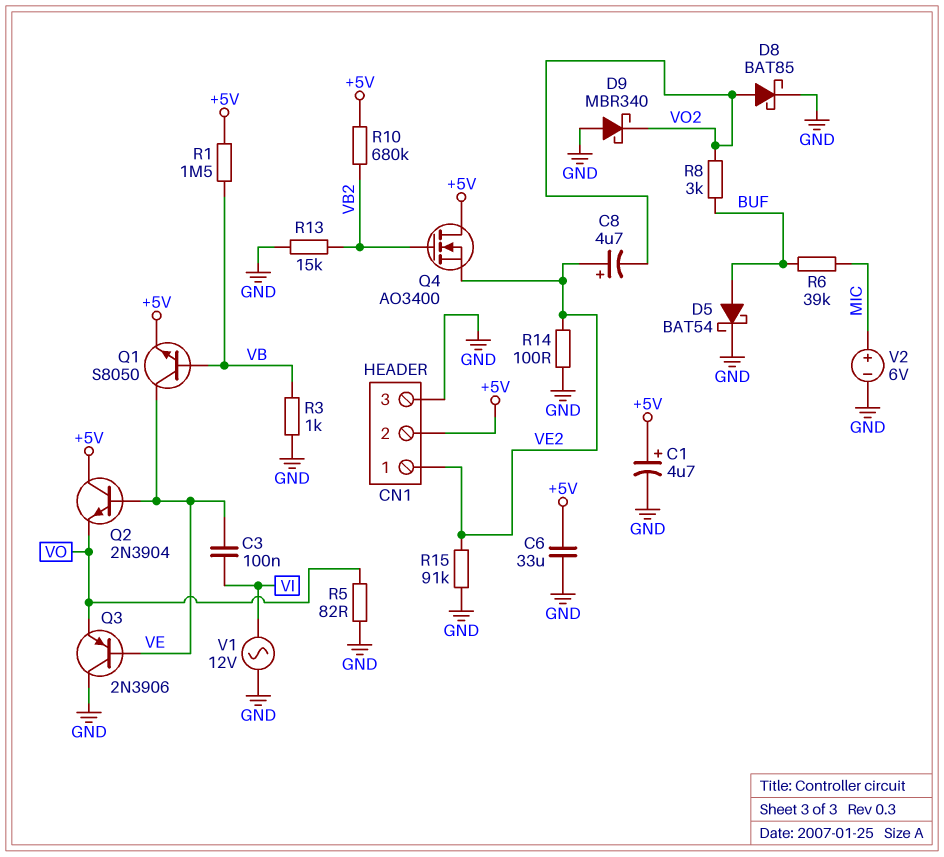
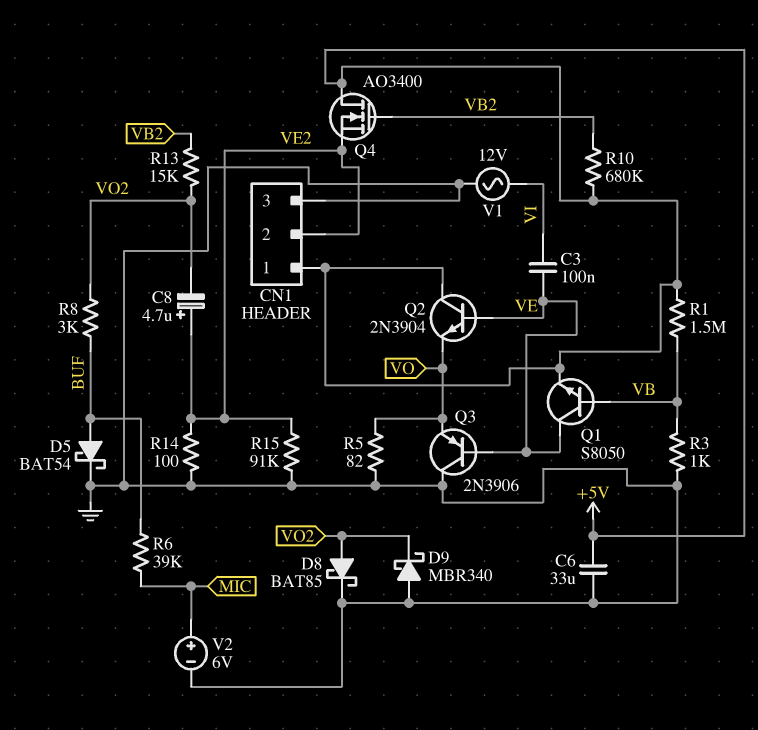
C1: 4.7uF (plus +5V, minus GND) -> none
CN1 pin 1: VE2 -> +5V
CN1 pin 2: +5V -> VE2
R13: 15k (GND, VB2) -> 15k (VB2, VO2)

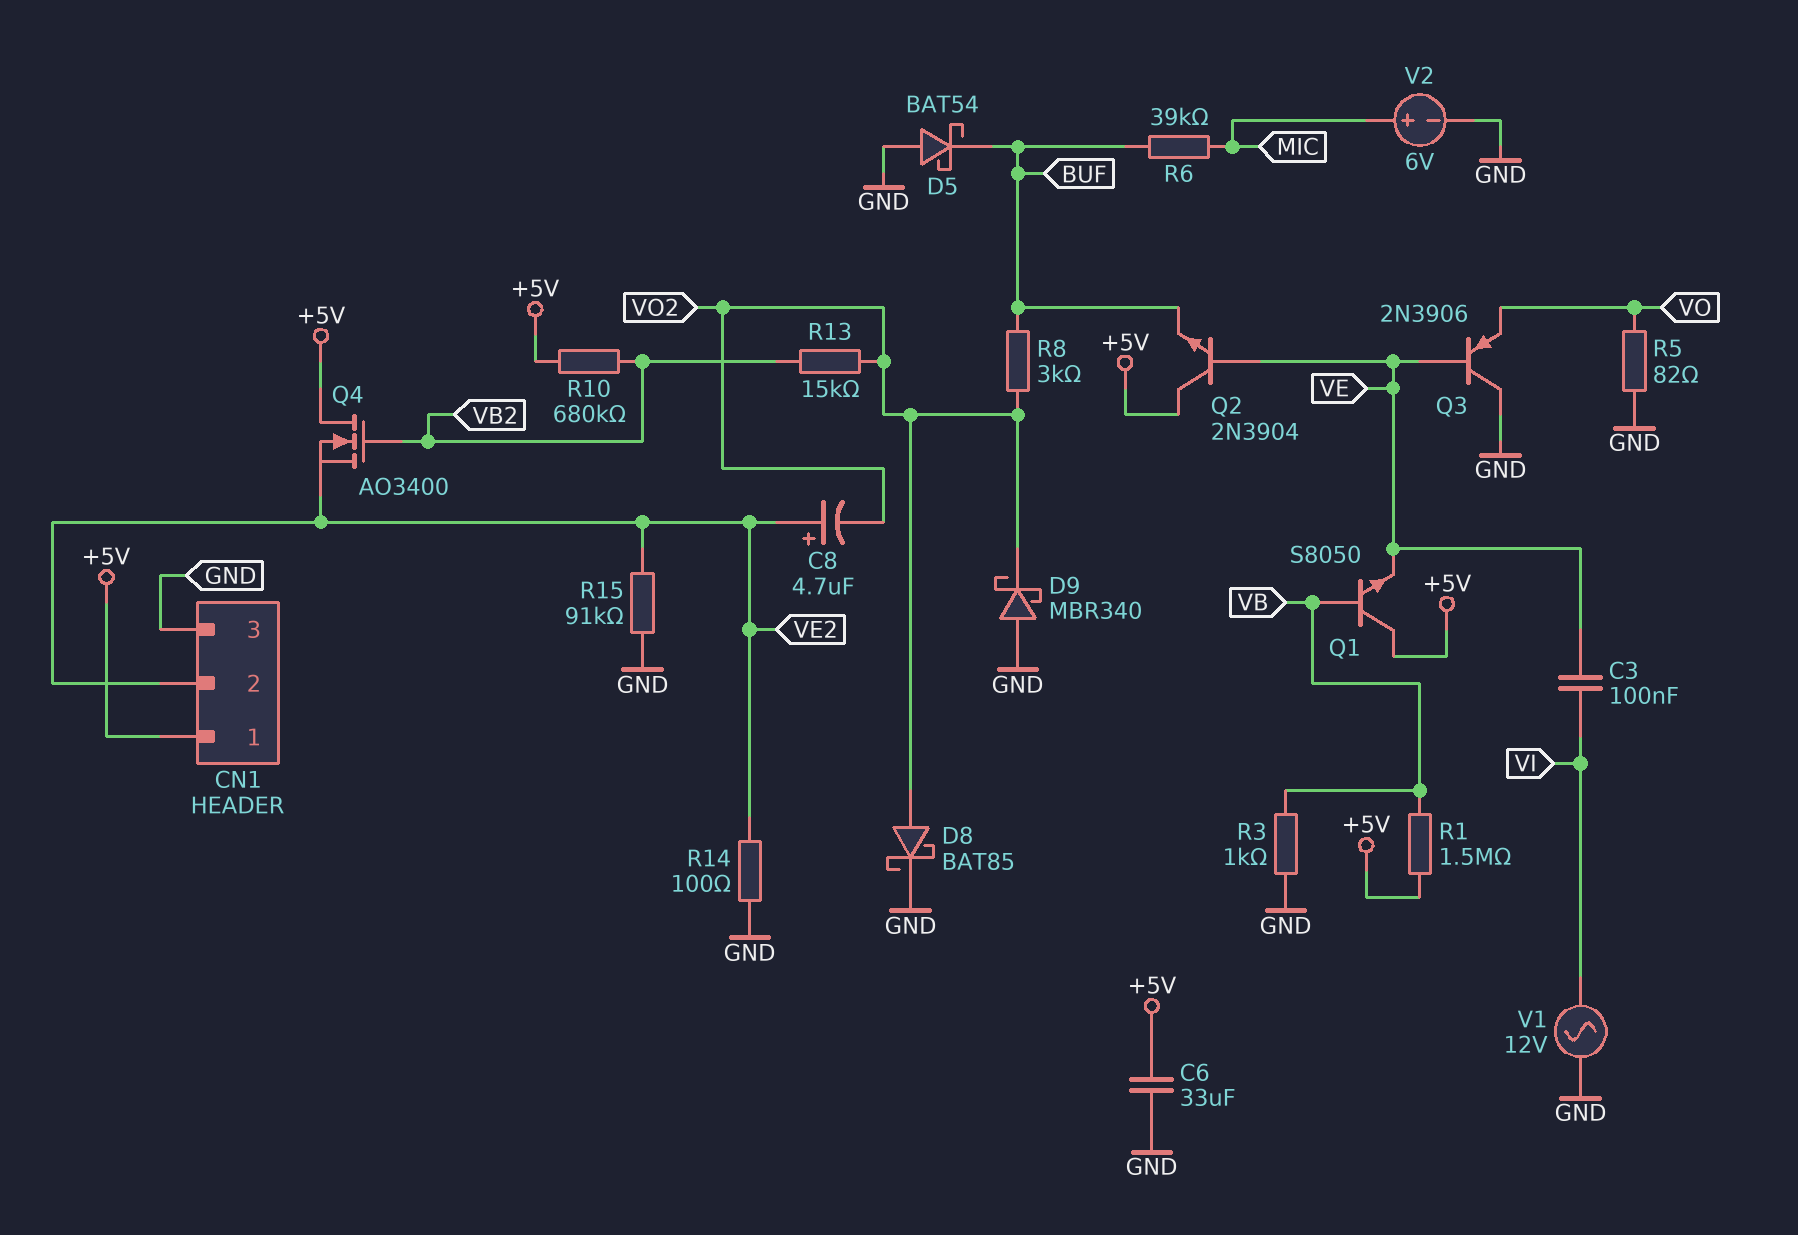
D5: schottky BAT54 (A BUF, K GND) -> schottky BAT54 (A GND, K BUF)
Q1: NPN S8050 (B VB, C VE, E +5V) -> NPN S8050 (B VB, C +5V, E VE)
Q2: NPN 2N3904 (B VE, C +5V, E VO) -> NPN 2N3904 (B VE, C +5V, E BUF)

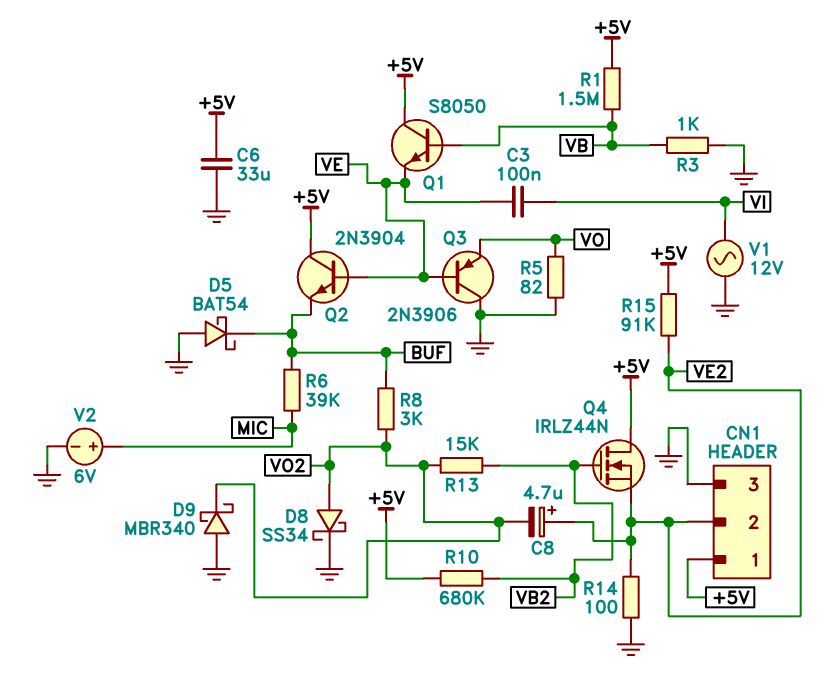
D8: schottky BAT85 (A VO2, K GND) -> schottky SS34 (A VO2, K GND)
Q4: NMOS AO3400 (G VB2, D +5V, S VE2) -> NMOS IRLZ44N (G VB2, D +5V, S VE2)
R15: 91k (GND, VE2) -> 91k (+5V, VE2)

